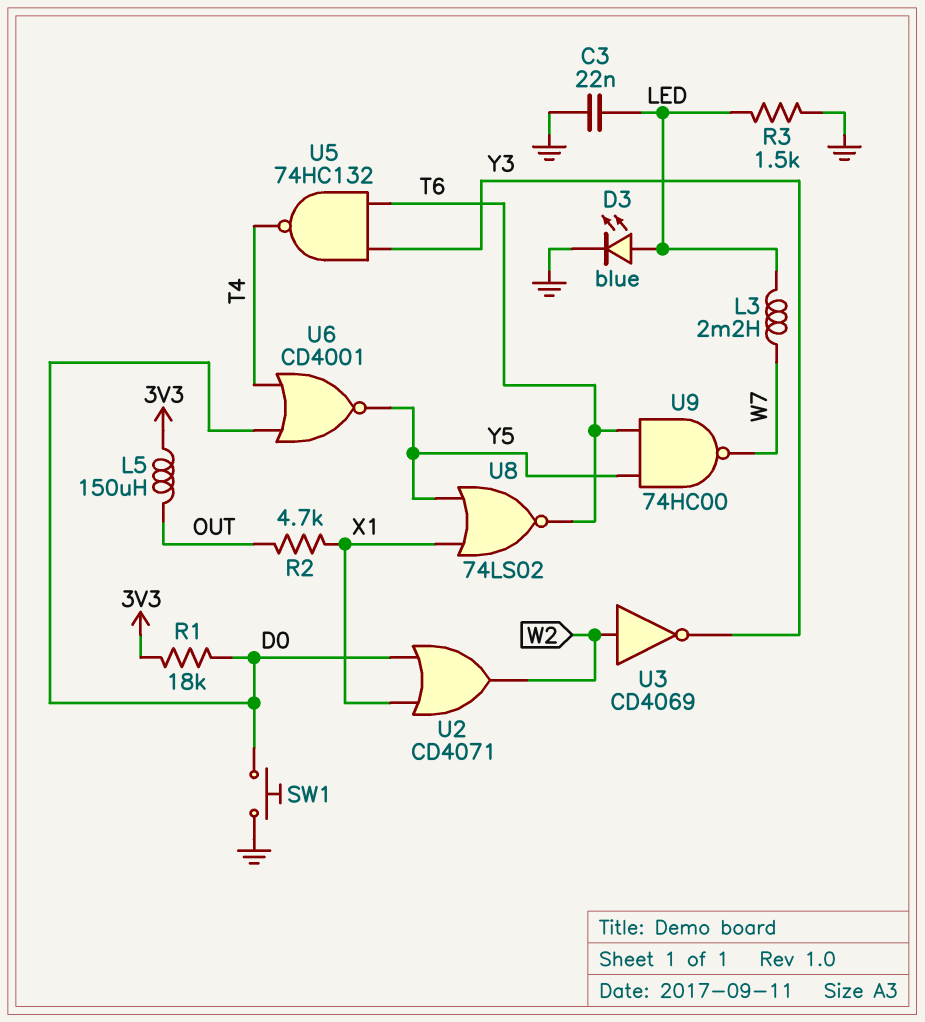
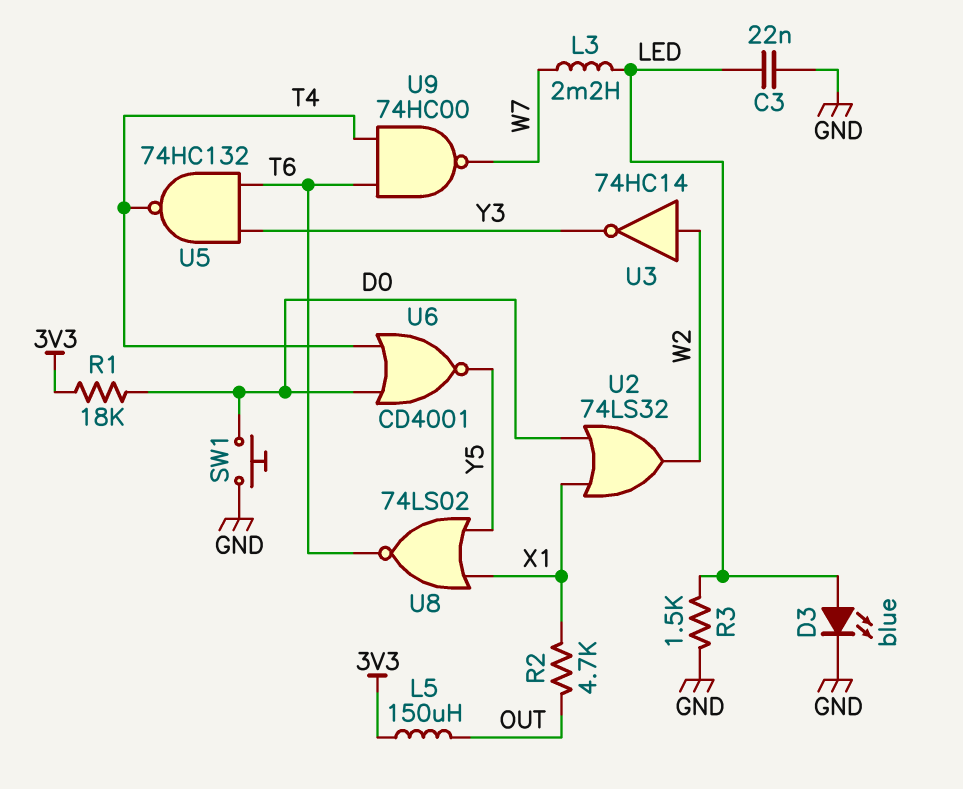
U2: OR CD4071 (in D0, in X1, out W2) -> OR 74LS32 (in D0, in X1, out W2)
U3: NOT CD4069 (in W2, out Y3) -> NOT 74HC14 (in W2, out Y3)
U9: NAND 74HC00 (in T6, in Y5, out W7) -> NAND 74HC00 (in T4, in T6, out W7)

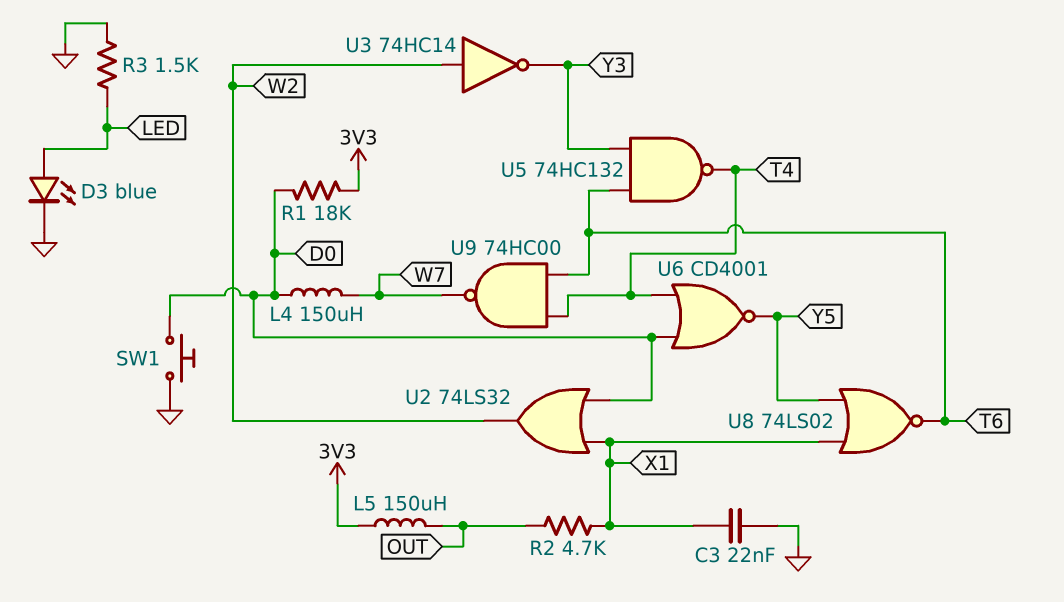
C3: 22nF (GND, LED) -> 22nF (GND, X1)
L3: 2.2mH (LED, W7) -> none
L4: none -> 150uH (D0, W7)

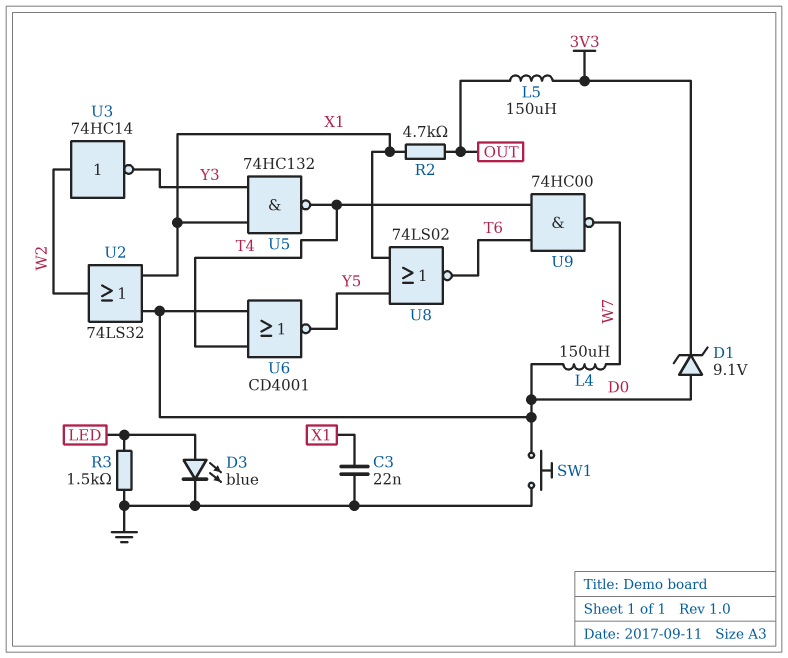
D1: none -> zener 9.1V (A D0, K 3V3)
R1: 18k (3V3, D0) -> none
U5: NAND 74HC132 (in T6, in Y3, out T4) -> NAND 74HC132 (in X1, in Y3, out T4)

